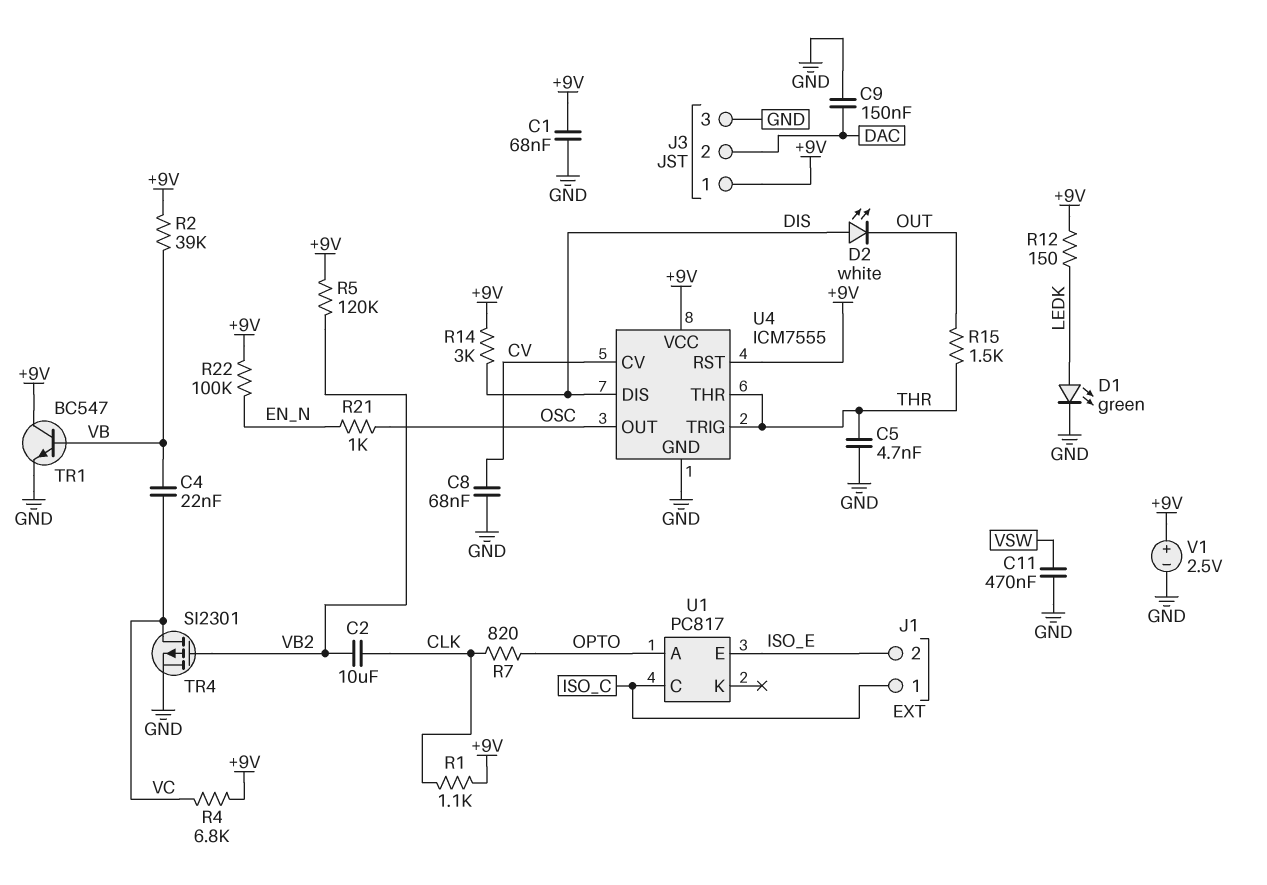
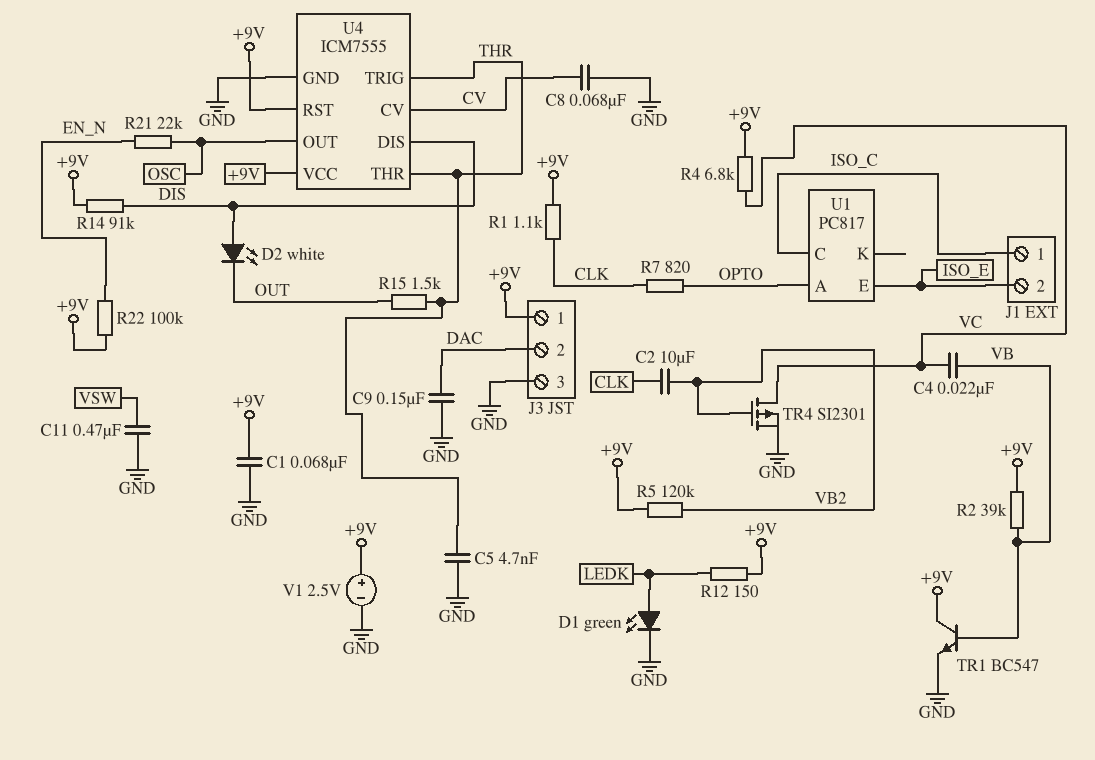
R14: 3k (+9V, DIS) -> 91k (+9V, DIS)
R21: 1k (EN_N, OSC) -> 22k (EN_N, OSC)

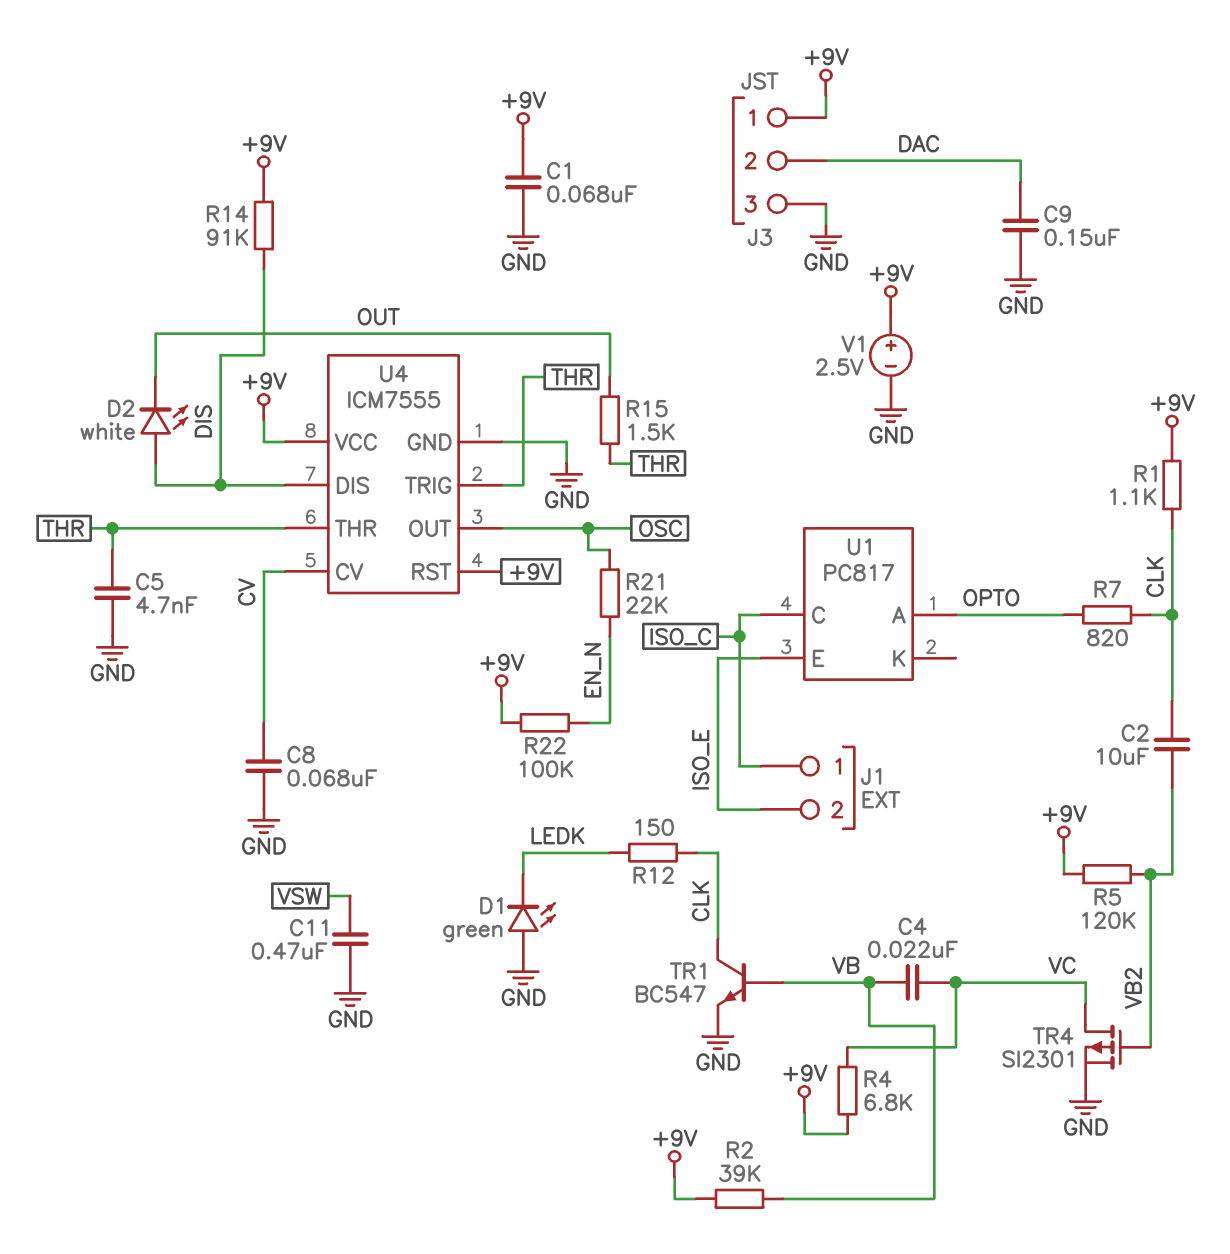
D1: LED green (A LEDK, K GND) -> LED green (A GND, K LEDK)
R12: 150 (+9V, LEDK) -> 150 (CLK, LEDK)
TR1: NPN BC547 (B VB, C +9V, E GND) -> NPN BC547 (B VB, C CLK, E GND)

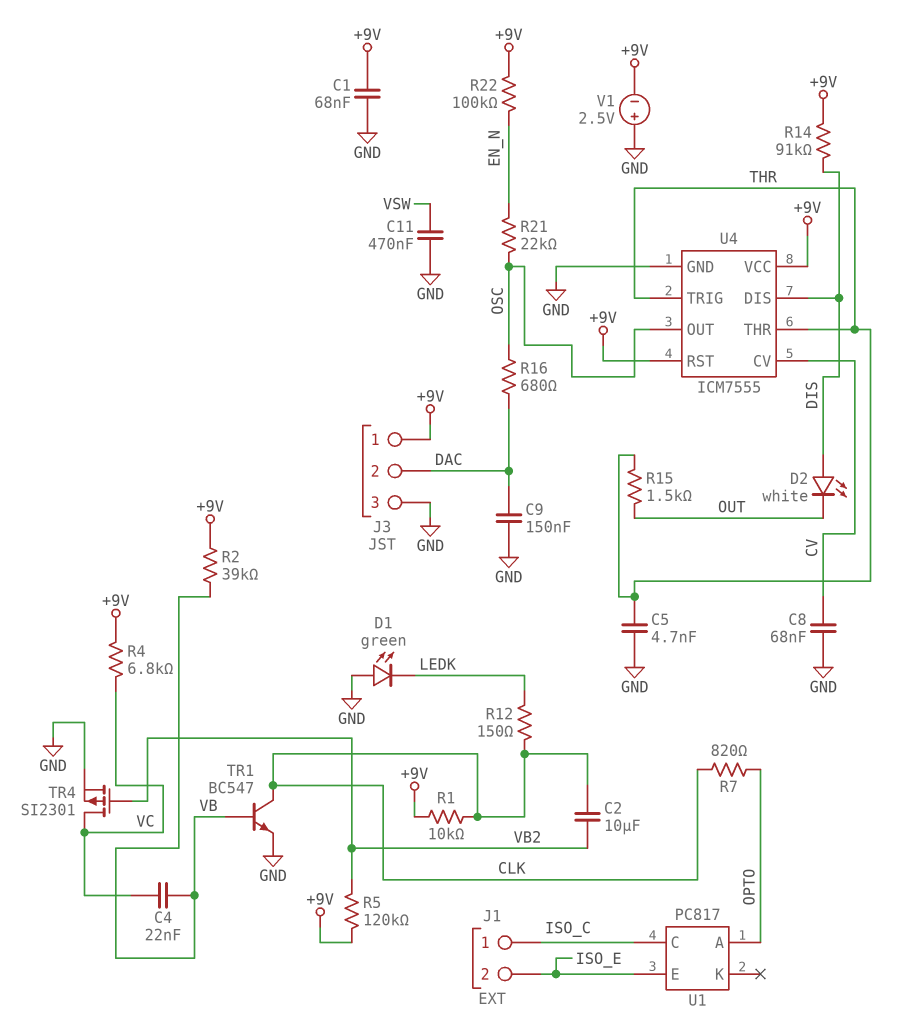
R1: 1.1k (+9V, CLK) -> 10k (+9V, CLK)
R16: none -> 680 (DAC, OSC)
V1: 2.5V (plus +9V, minus GND) -> 2.5V (plus GND, minus +9V)

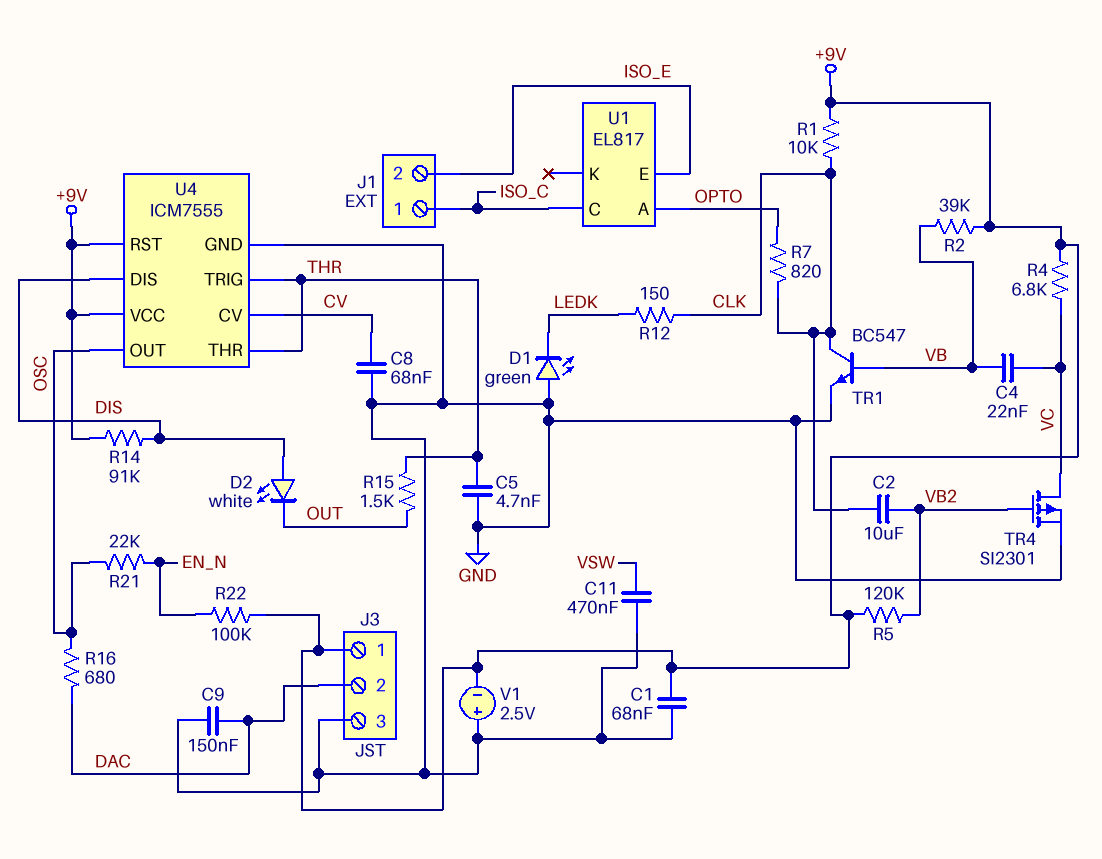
U1: PC817 -> EL817

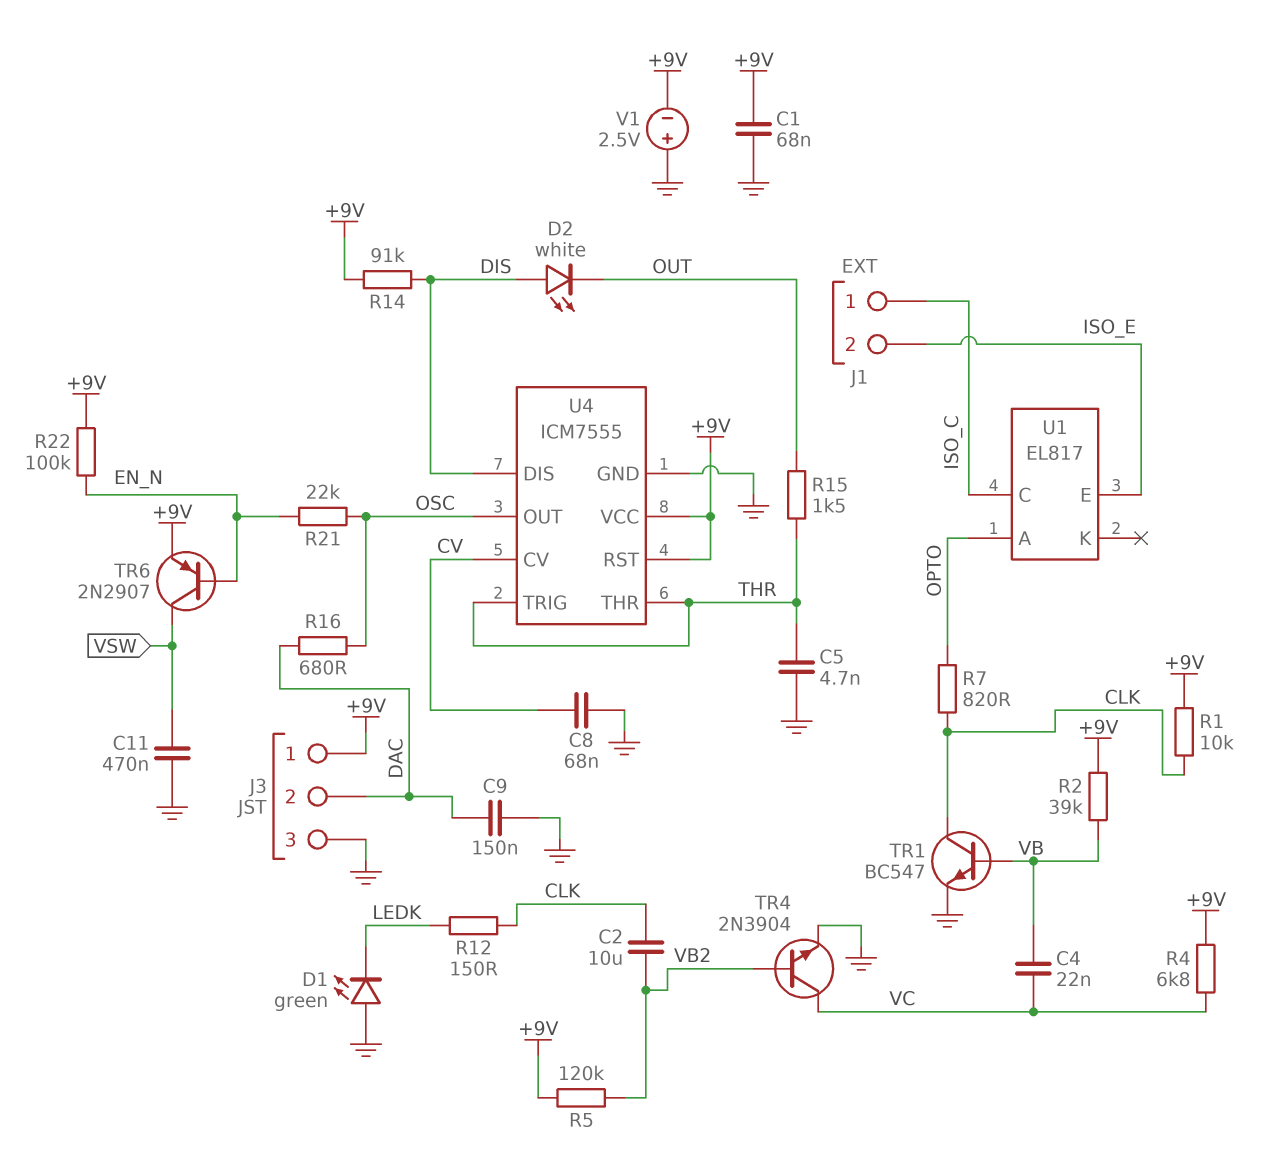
TR4: PMOS SI2301 (G VB2, D VC, S GND) -> NPN 2N3904 (B VB2, C VC, E GND)
TR6: none -> PNP 2N2907 (B EN_N, C VSW, E +9V)

